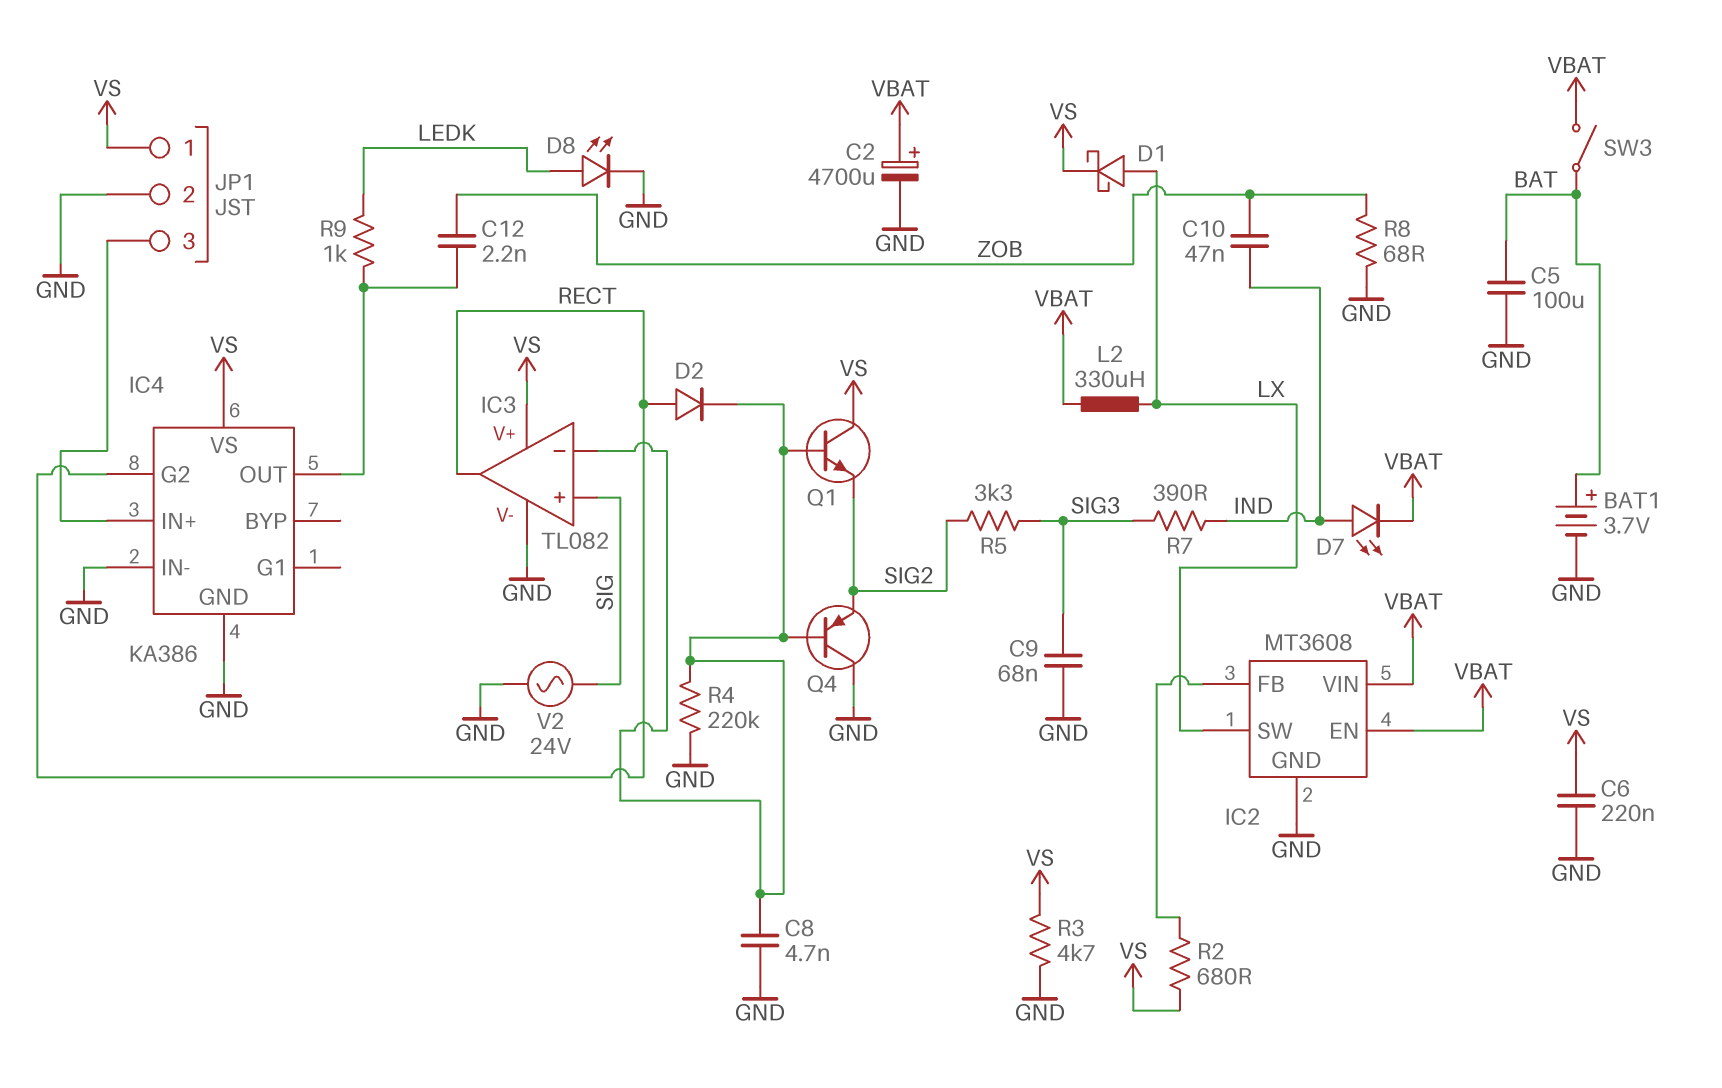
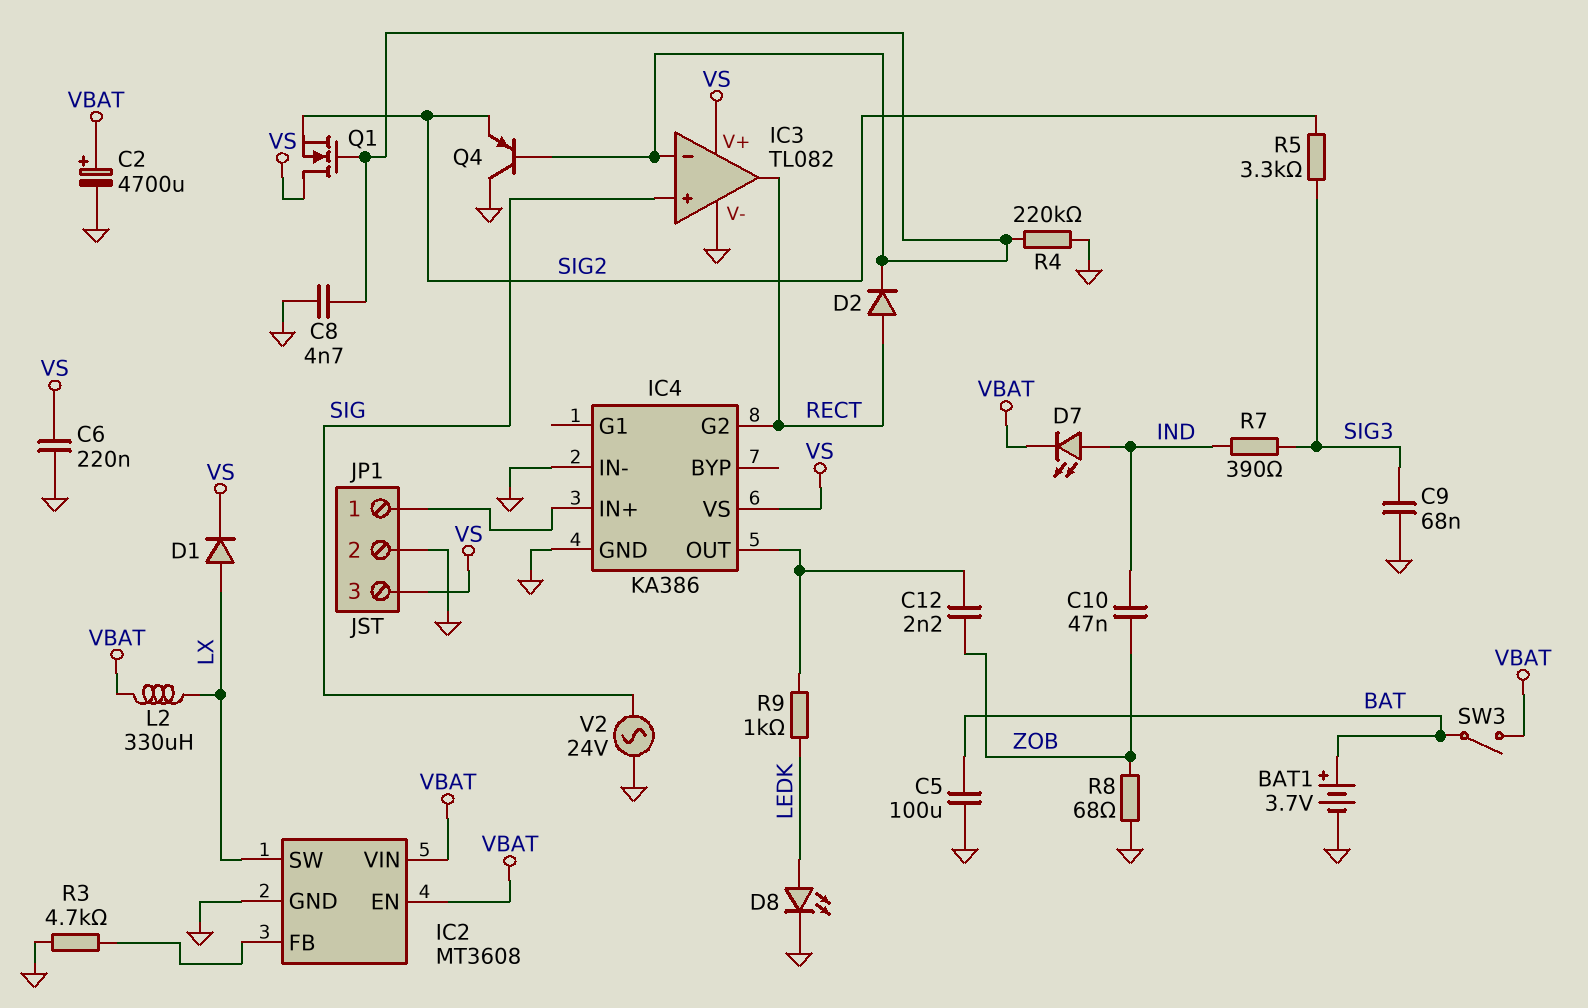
D1: schottky (A LX, K VS) -> diode (A LX, K VS)
JP1 pin 1: VS -> IC4/IN+
JP1 pin 3: IC4/IN+ -> VS
Q1: NPN (B IC3/in-, C VS, E SIG2) -> NMOS (G IC3/in-, D VS, S SIG2)
R2: 680 (IC2/FB, VS) -> none
R3: 4.7k (GND, VS) -> 4.7k (GND, IC2/FB)

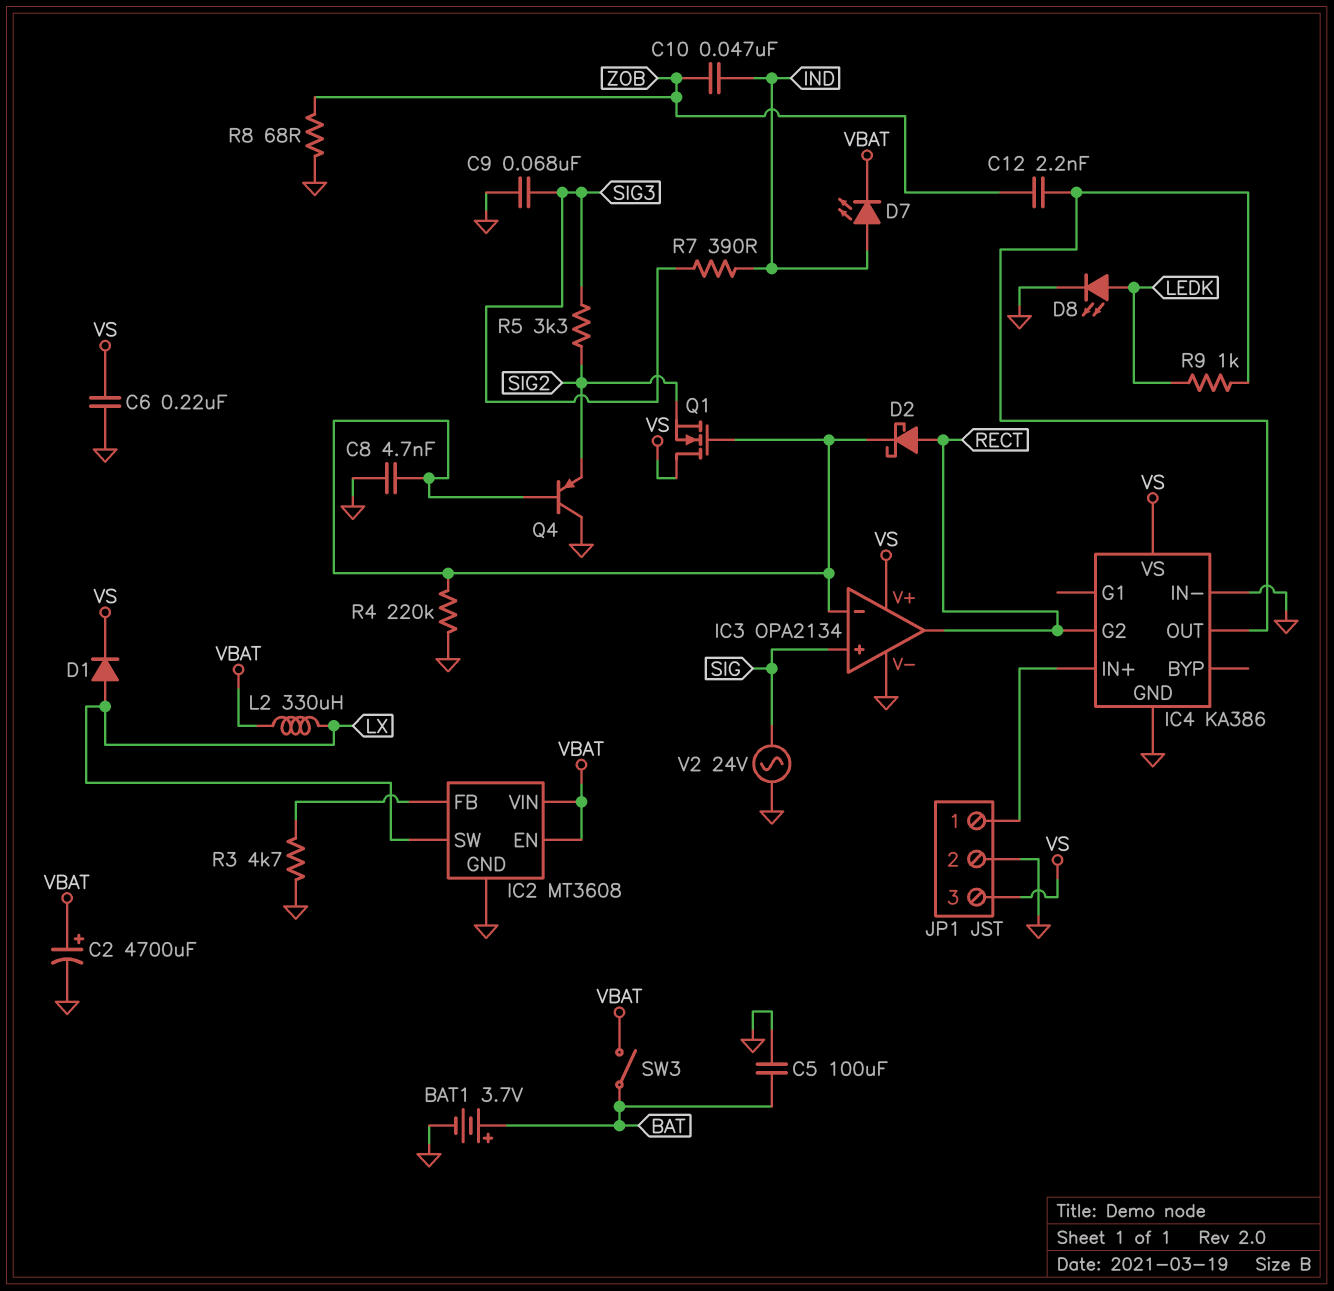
D2: diode (A RECT, K IC3/in-) -> schottky (A RECT, K IC3/in-)
IC3: TL082 -> OPA2134

